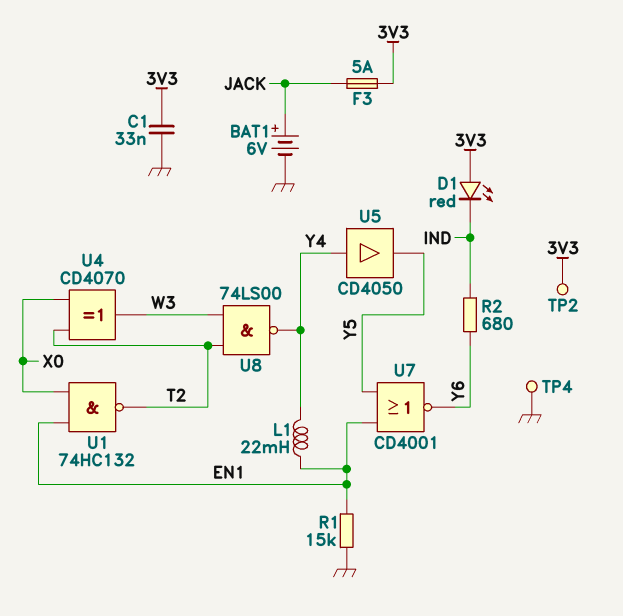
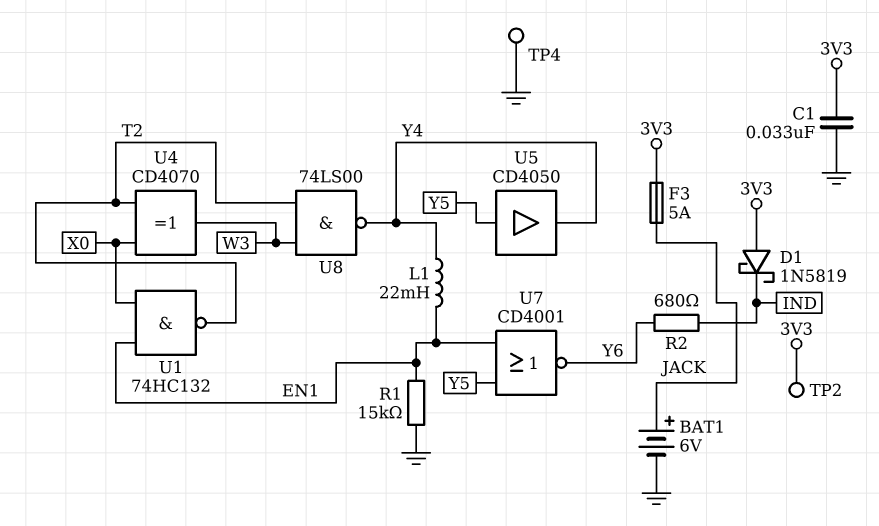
D1: LED red (A 3V3, K IND) -> schottky 1N5819 (A 3V3, K IND)
U5: buffer CD4050 (in Y4, out Y5) -> buffer CD4050 (in Y5, out Y4)

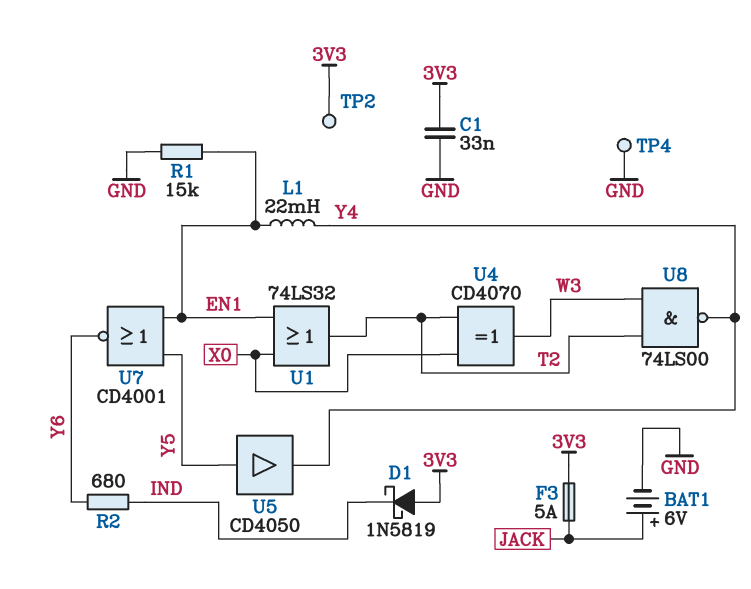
U1: NAND 74HC132 (in EN1, in X0, out T2) -> OR 74LS32 (in EN1, in X0, out T2)

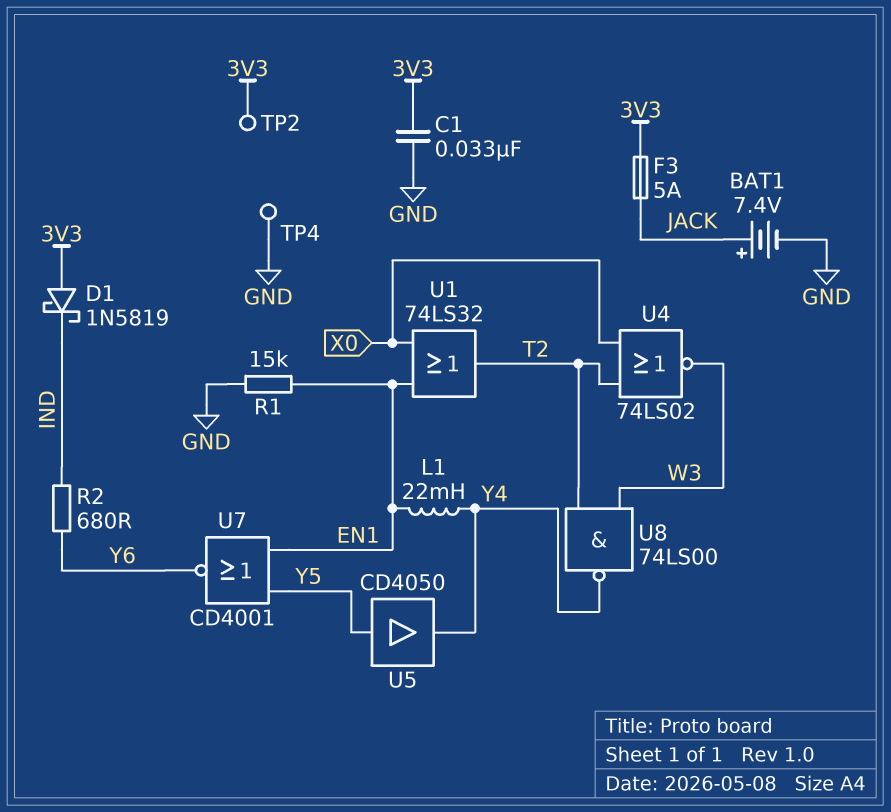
BAT1: 6V (plus JACK, minus GND) -> 7.4V (plus JACK, minus GND)
U4: XOR CD4070 (in T2, in X0, out W3) -> NOR 74LS02 (in T2, in X0, out W3)

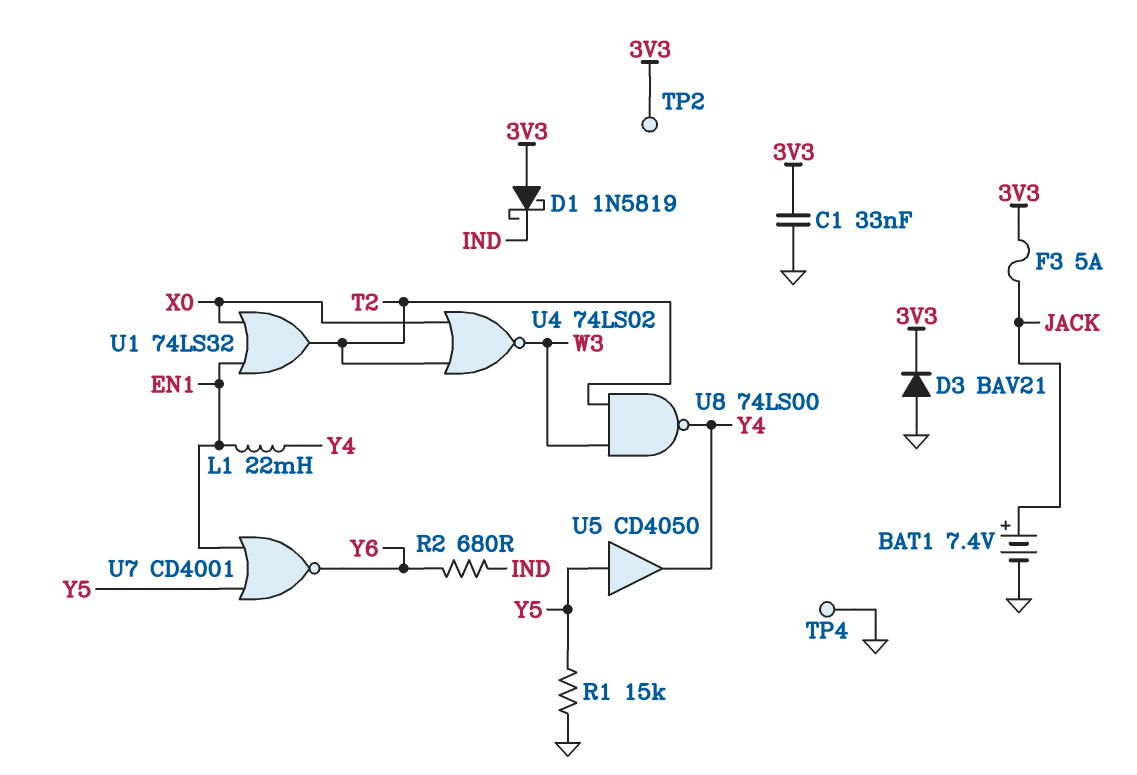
D3: none -> diode BAV21 (A GND, K 3V3)
R1: 15k (EN1, GND) -> 15k (GND, Y5)

